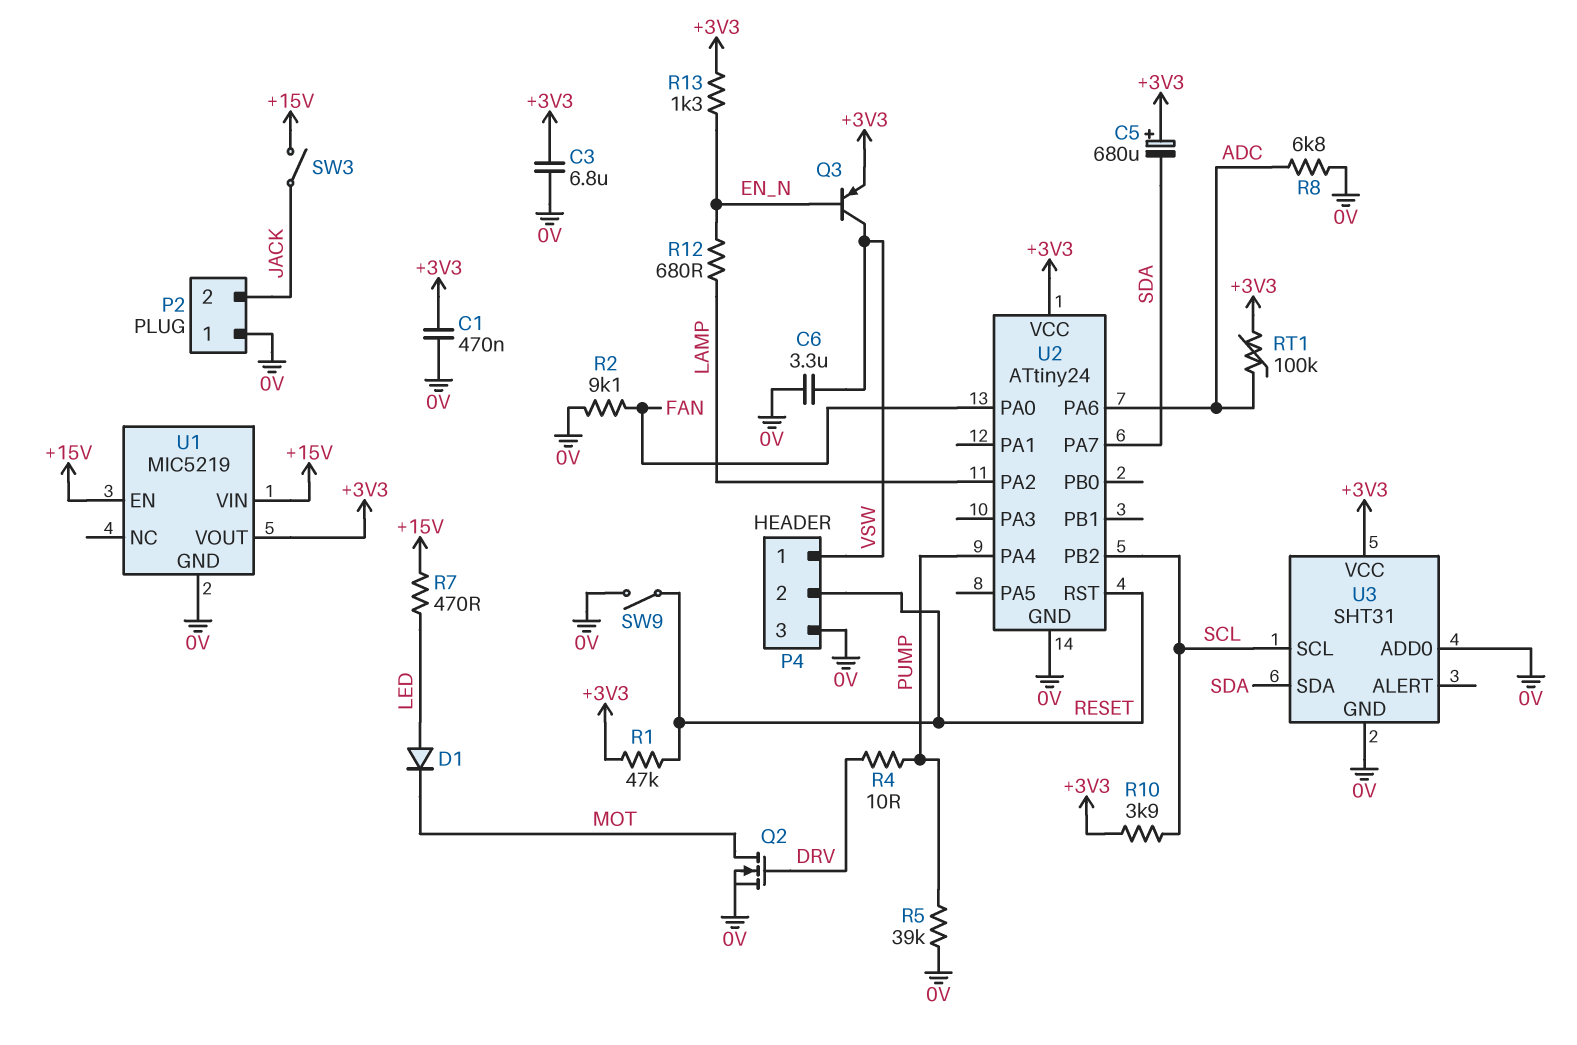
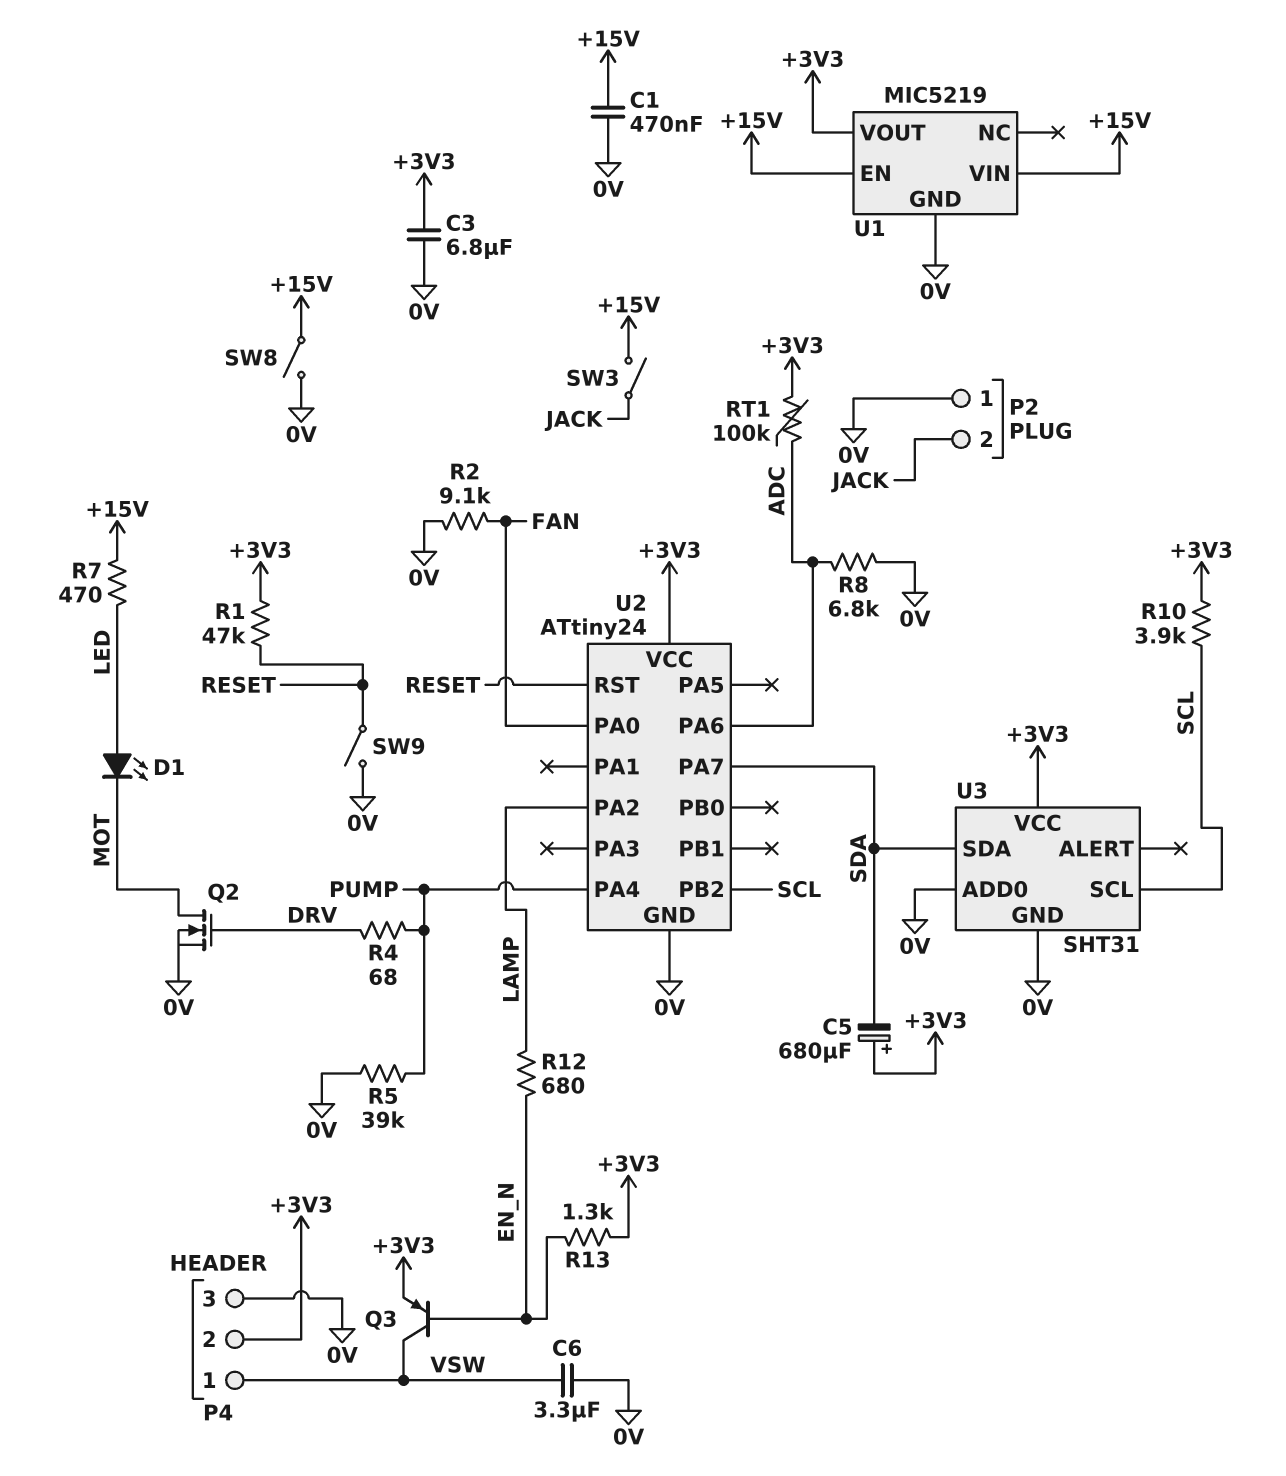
C1: 470nF (+3V3, 0V) -> 470nF (+15V, 0V)
D1: diode (A LED, K MOT) -> LED (A LED, K MOT)
P4 pin 2: RESET -> +3V3
R4: 10 (DRV, PUMP) -> 68 (DRV, PUMP)
SW8: none -> switch (+15V, 0V)

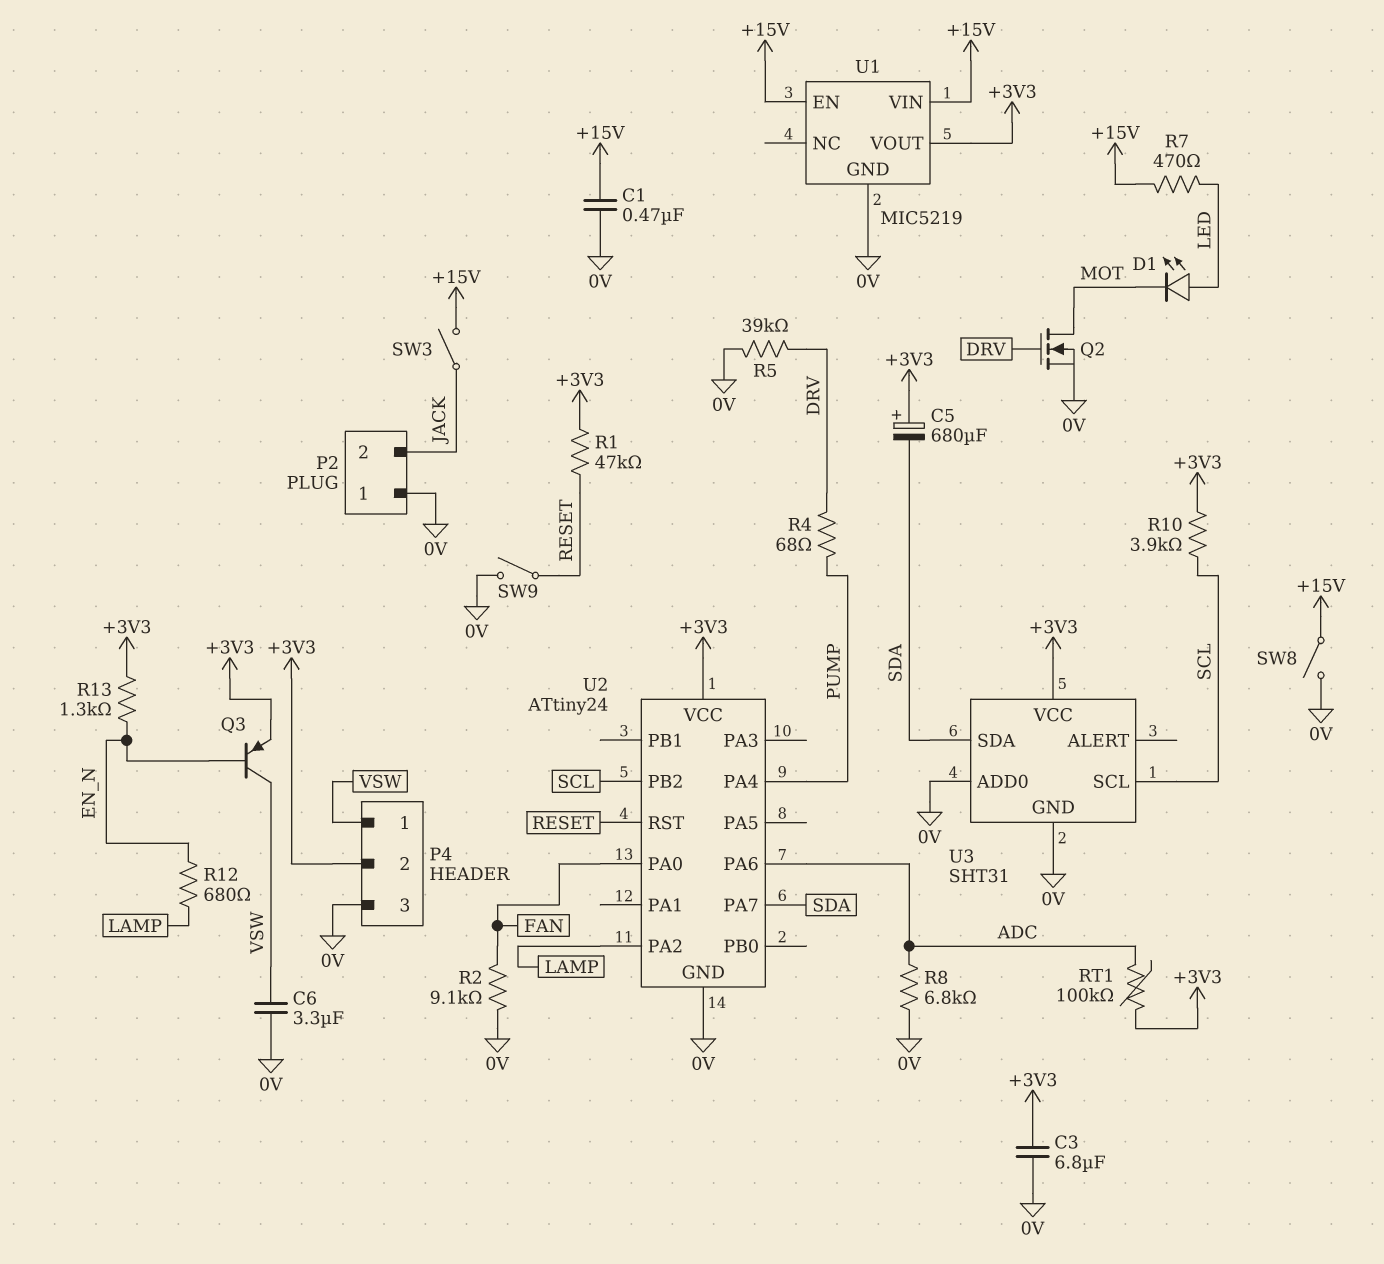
R5: 39k (0V, PUMP) -> 39k (0V, DRV)

